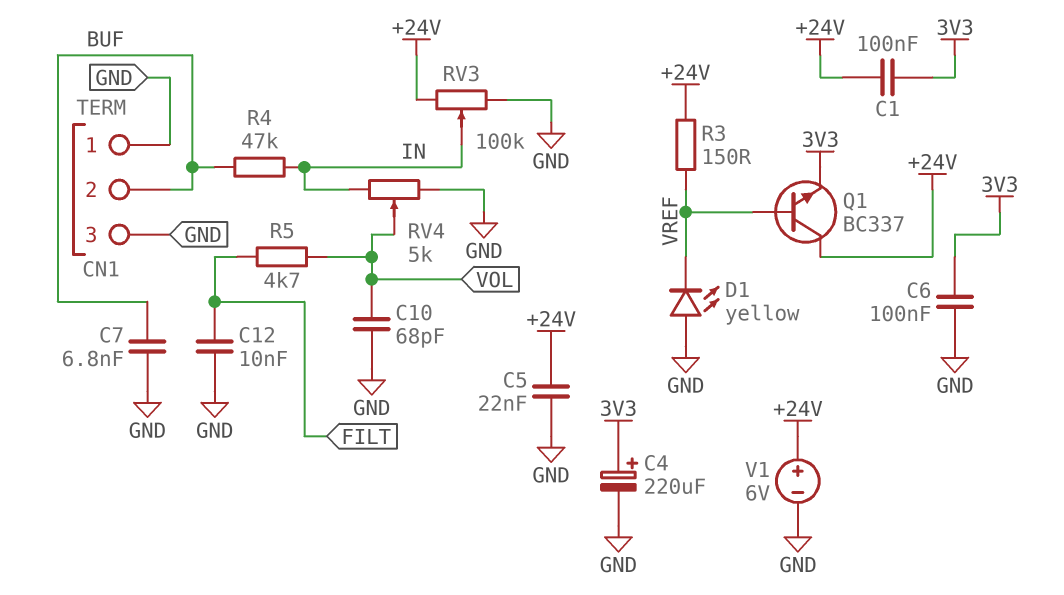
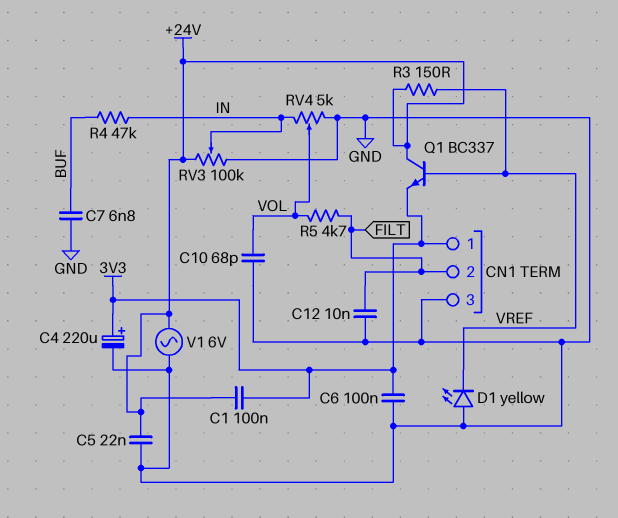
CN1 pin 1: GND -> 3V3
CN1 pin 2: BUF -> FILT
V1: 6V (plus +24V, minus GND) -> AC 6V (+24V, GND)

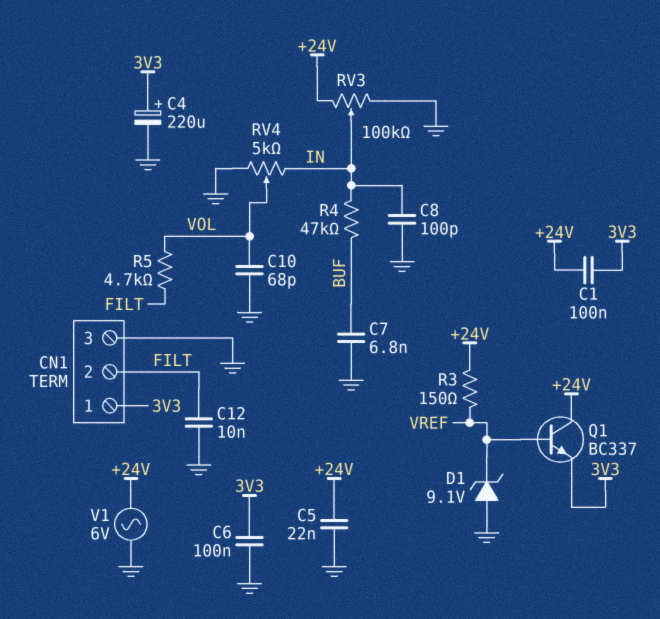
C8: none -> 100pF (GND, IN)
D1: LED yellow (A GND, K VREF) -> zener 9.1V (A GND, K VREF)

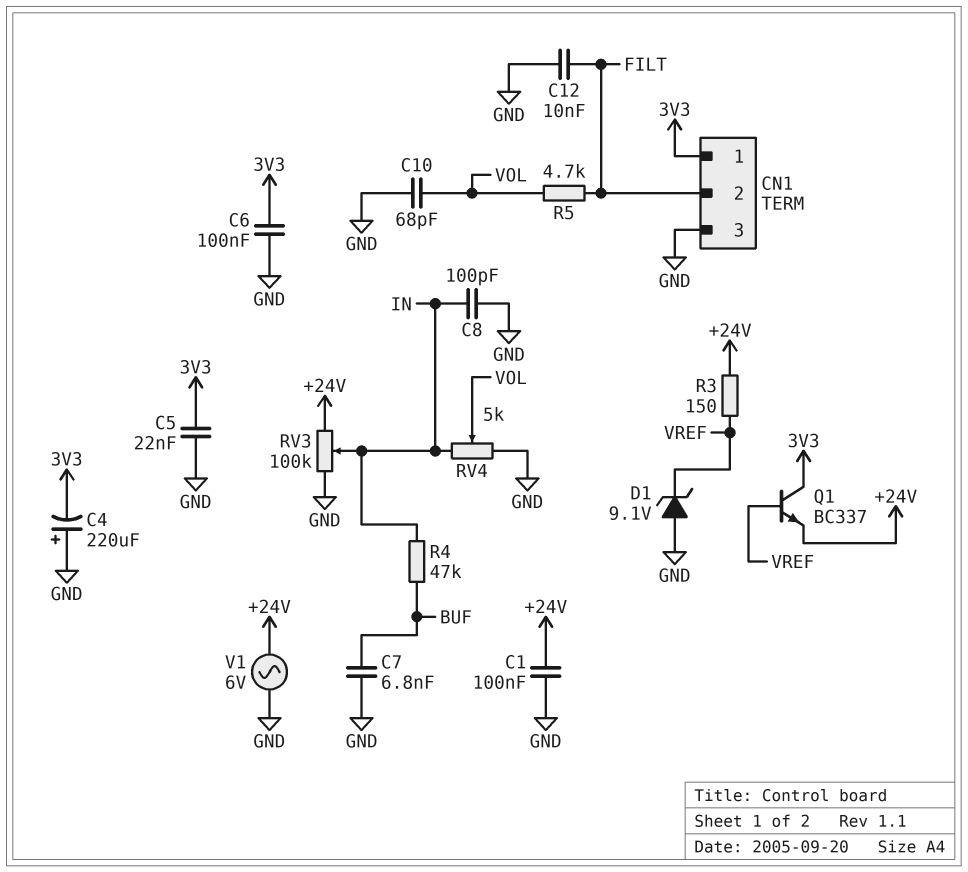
C1: 100nF (+24V, 3V3) -> 100nF (+24V, GND)
C4: 220uF (plus 3V3, minus GND) -> 220uF (plus GND, minus 3V3)
C5: 22nF (+24V, GND) -> 22nF (3V3, GND)
Q1: NPN BC337 (B VREF, C +24V, E 3V3) -> NPN BC337 (B VREF, C 3V3, E +24V)

